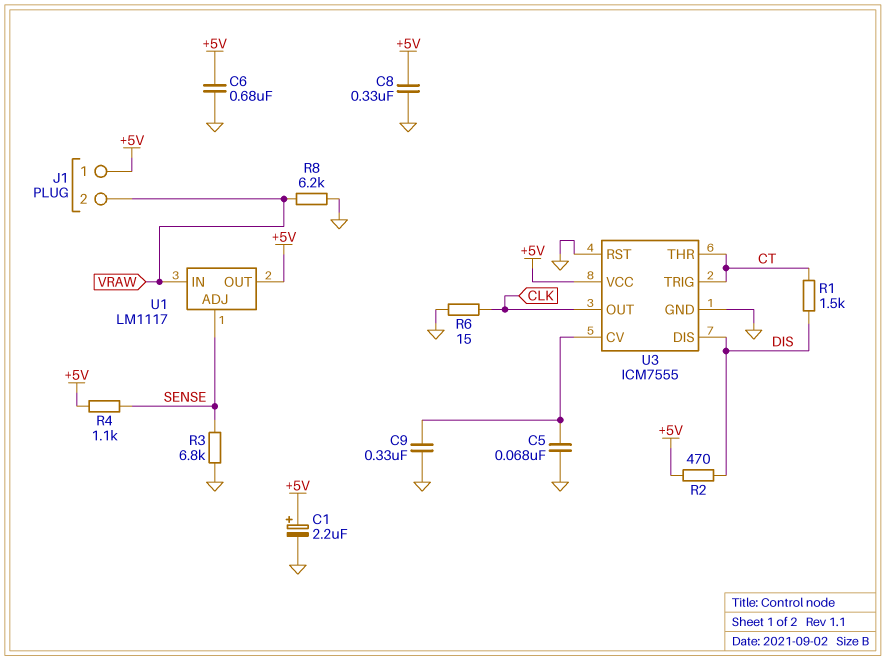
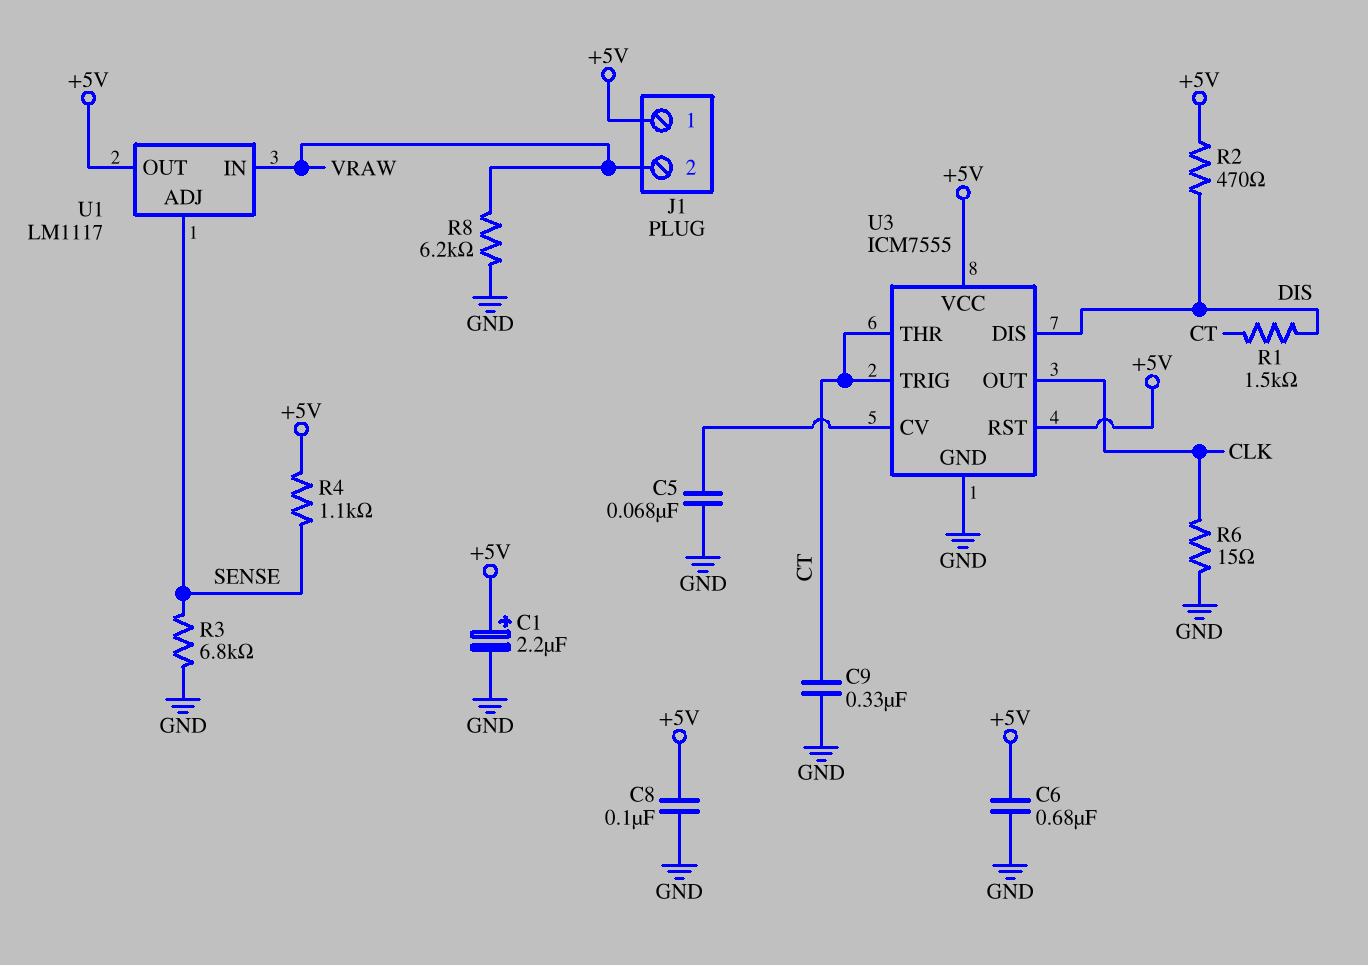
C8: 330nF (+5V, GND) -> 100nF (+5V, GND)
C9: 330nF (GND, U3/CV) -> 330nF (CT, GND)
U3 pin RST: GND -> +5V

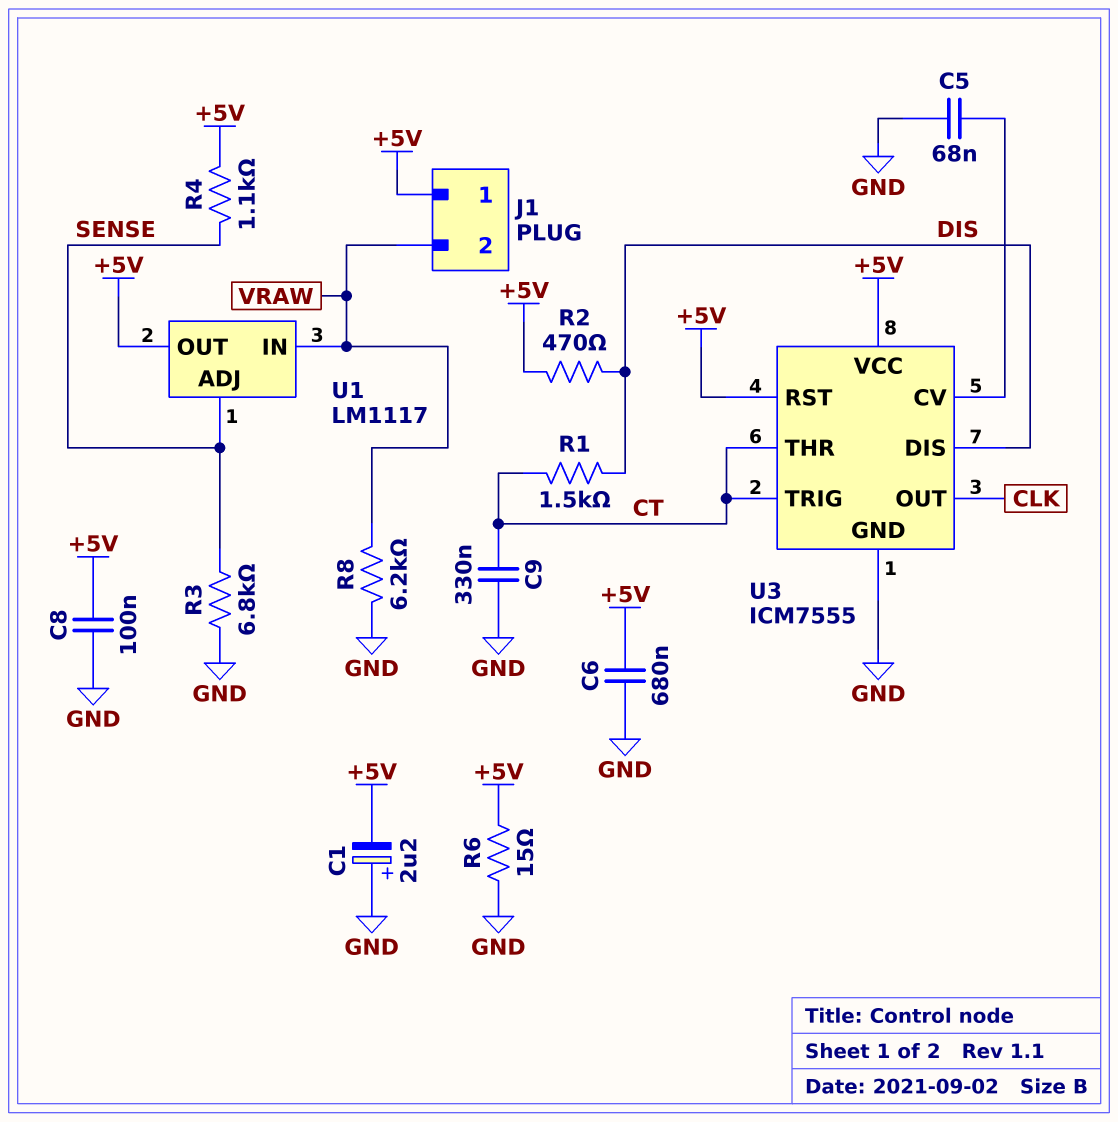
C1: 2.2uF (plus +5V, minus GND) -> 2.2uF (plus GND, minus +5V)
R6: 15 (CLK, GND) -> 15 (+5V, GND)

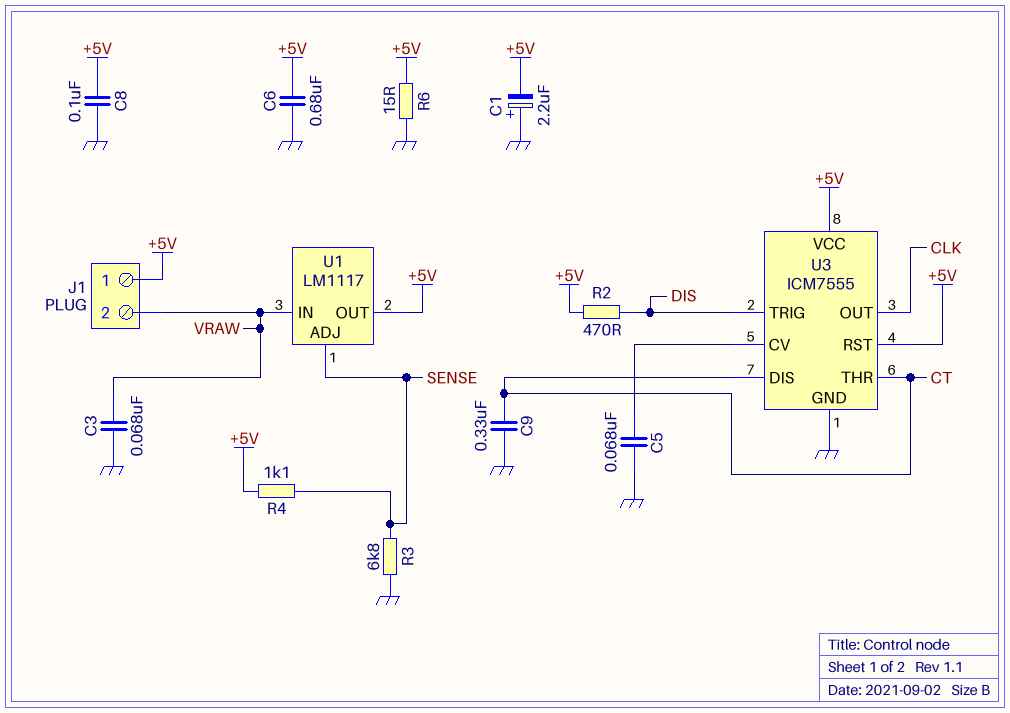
C3: none -> 68nF (GND, VRAW)
R1: 1.5k (CT, DIS) -> none
R8: 6.2k (GND, VRAW) -> none
U3 pin DIS: DIS -> CT
U3 pin TRIG: CT -> DIS

